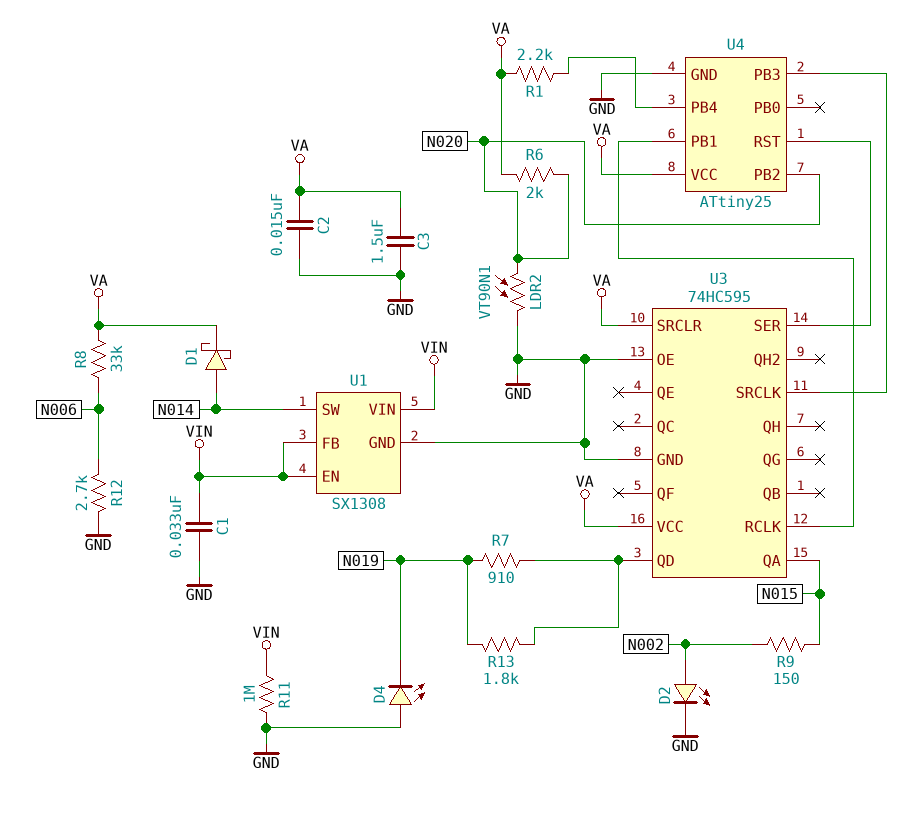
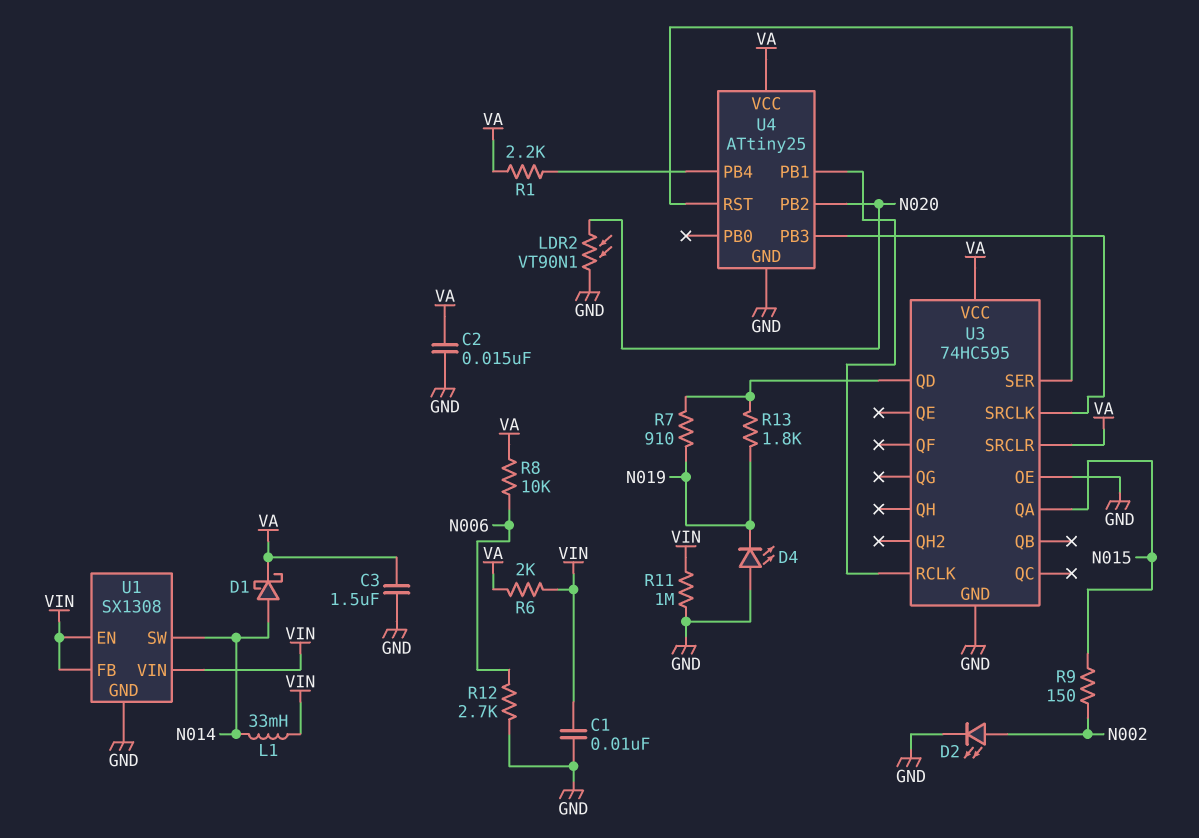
C1: 33nF (GND, VIN) -> 10nF (GND, VIN)
L1: none -> 33mH (N014, VIN)
R6: 2k (N020, VA) -> 2k (VA, VIN)
R8: 33k (N006, VA) -> 10k (N006, VA)

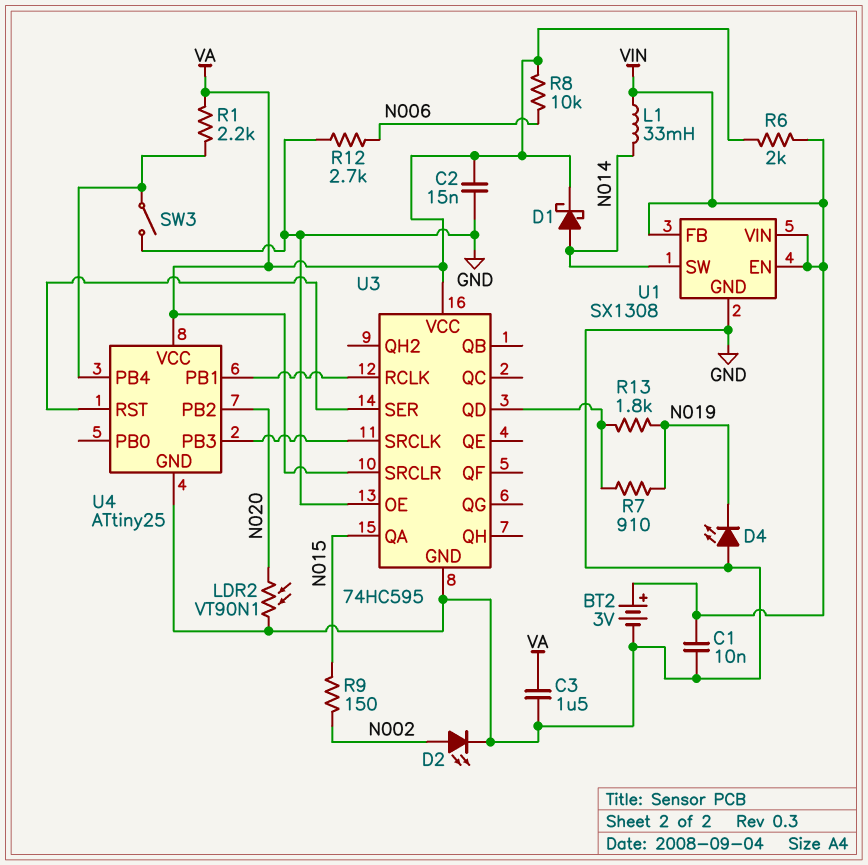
BT2: none -> 3V (plus VIN, minus GND)
R11: 1M (GND, VIN) -> none
SW3: none -> switch (GND, U4/PB4)

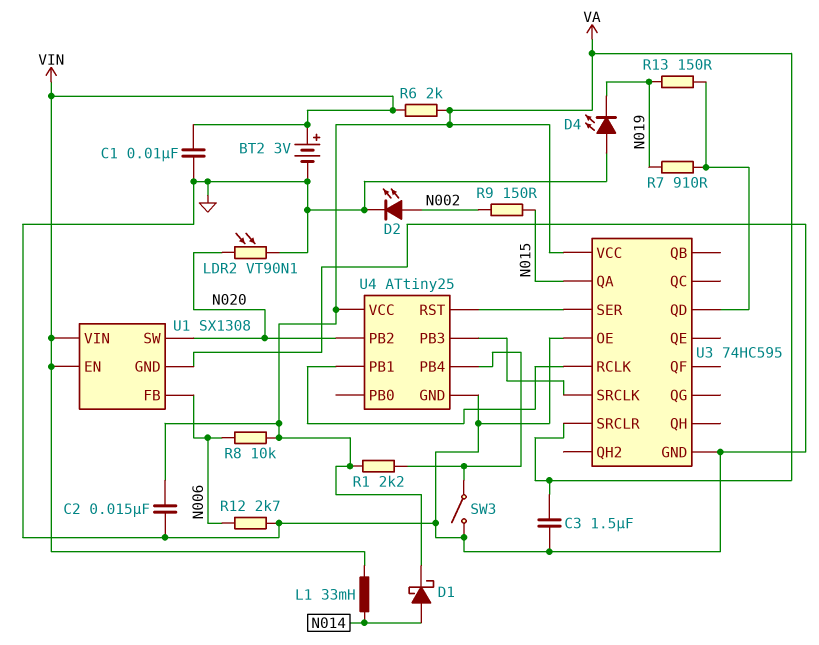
R13: 1.8k (N019, U3/QD) -> 150 (N019, U3/QD)
U1 pin FB: VIN -> N006
U1 pin SW: N014 -> N020

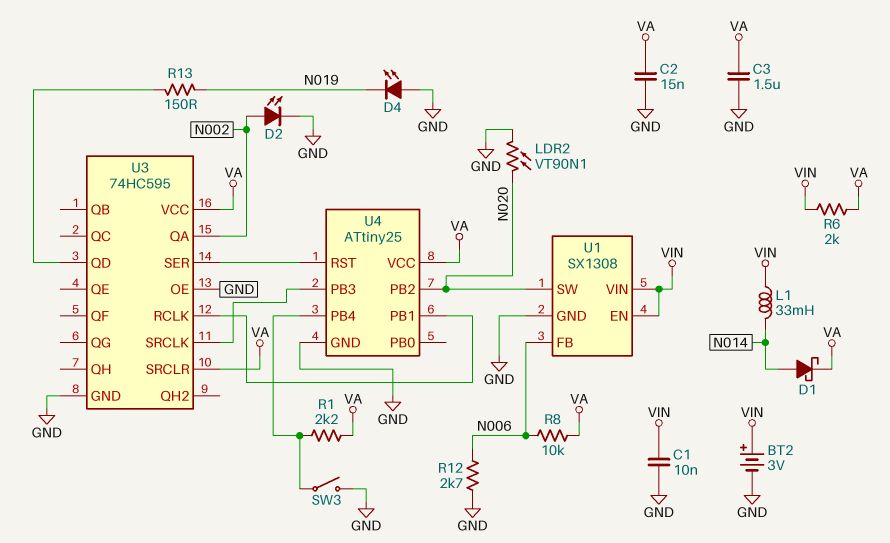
R7: 910 (N019, U3/QD) -> none
R9: 150 (N002, N015) -> none
U3 pin QA: N015 -> N002

